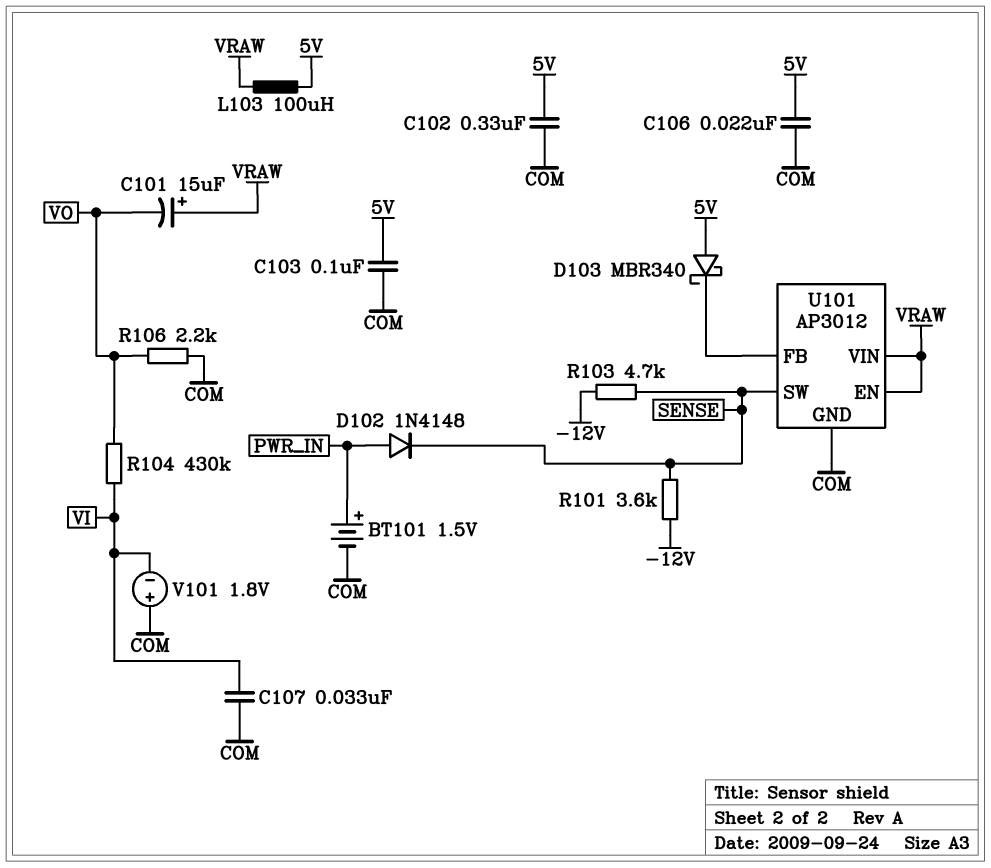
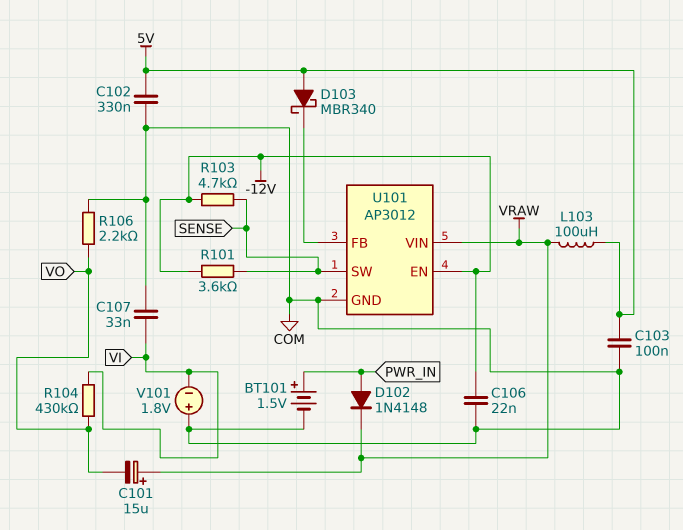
C106: 22nF (5V, COM) -> 22nF (-12V, COM)
D102: diode 1N4148 (A PWR_IN, K SENSE) -> diode 1N4148 (A PWR_IN, K VRAW)
U101 pin EN: VRAW -> -12V

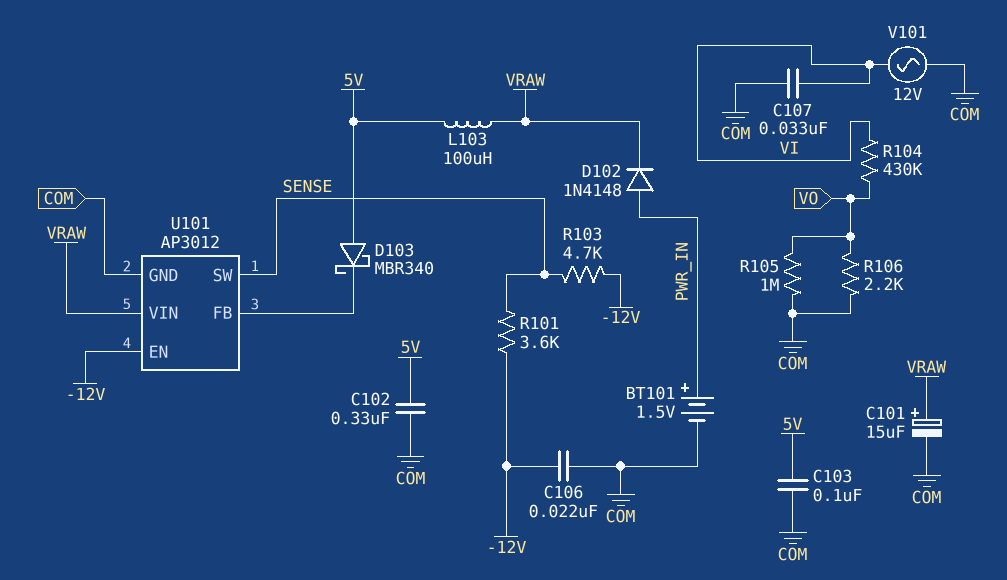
C101: 15uF (plus VRAW, minus VO) -> 15uF (plus VRAW, minus COM)
R105: none -> 1M (COM, VO)
V101: 1.8V (plus COM, minus VI) -> AC 12V (COM, VI)

